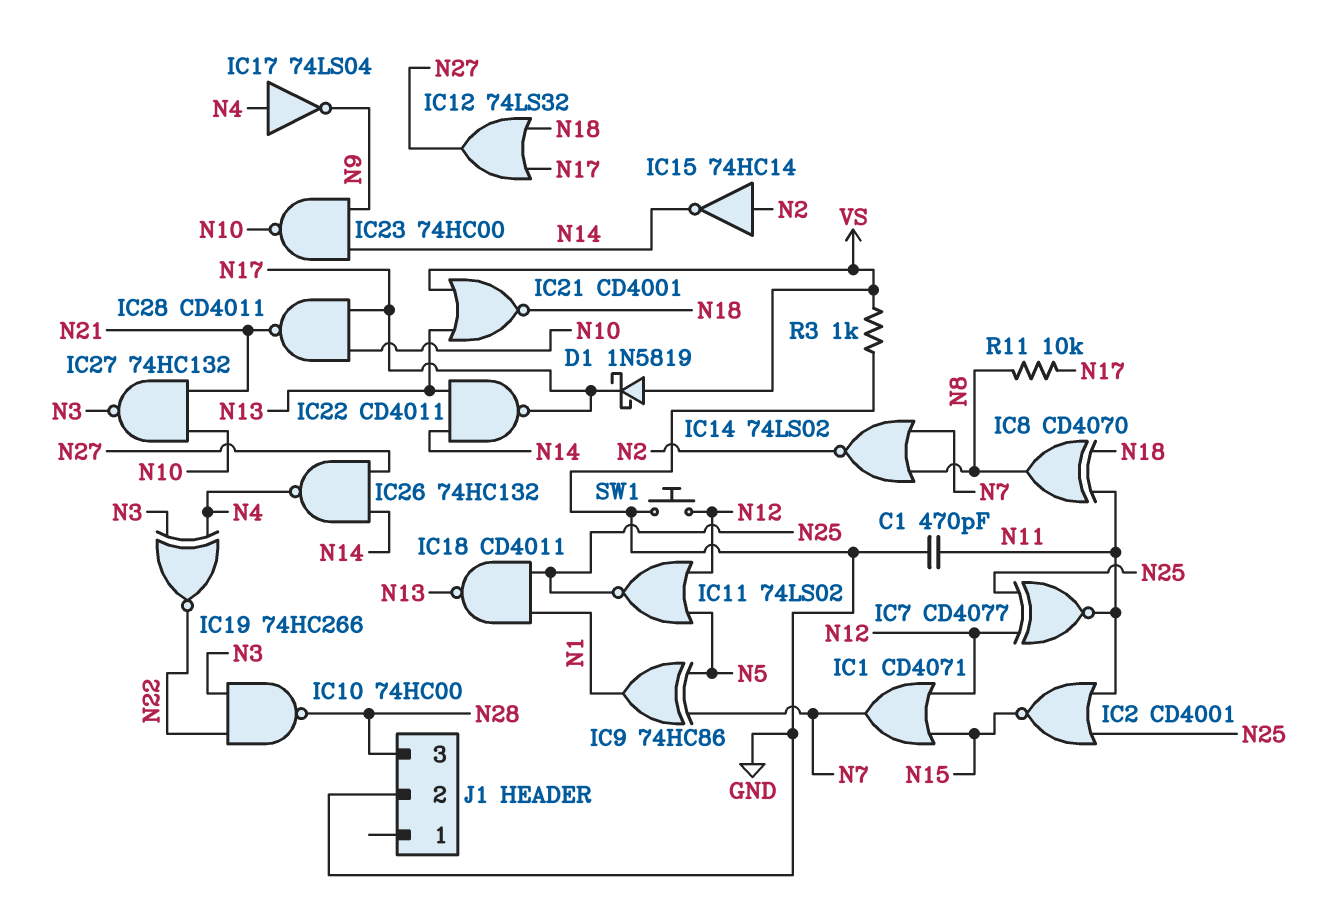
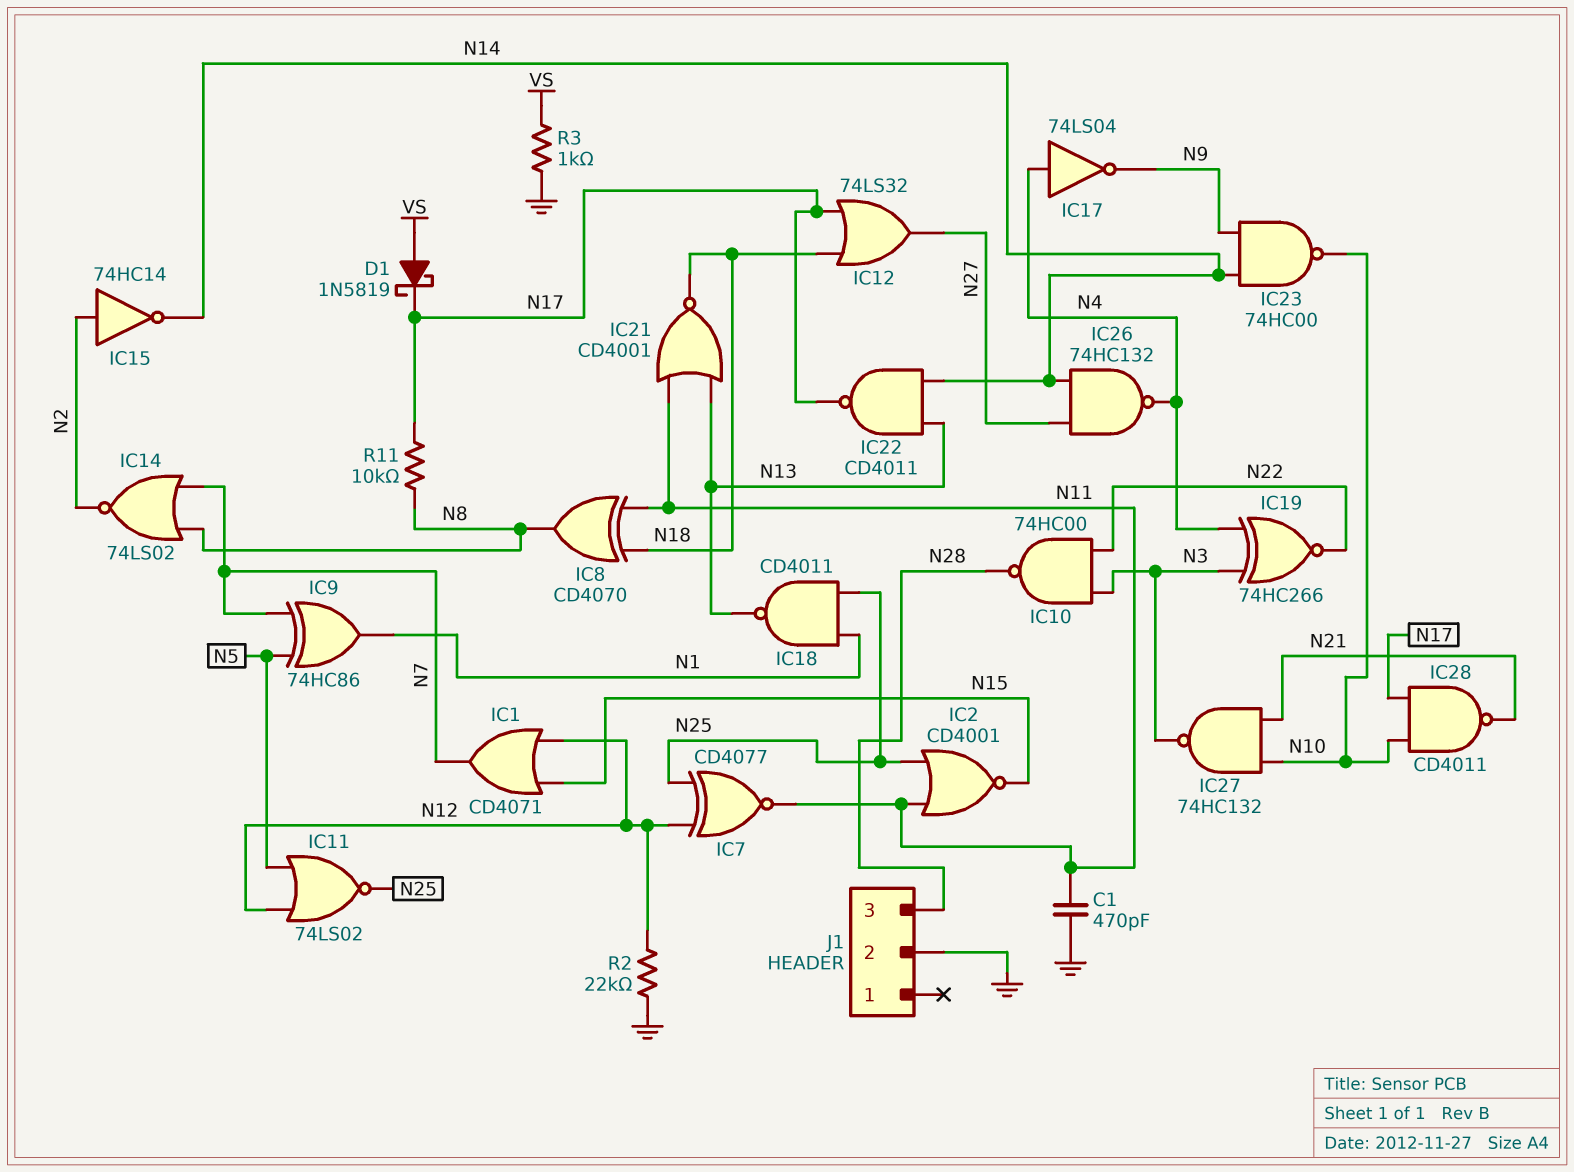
IC21: NOR CD4001 (in N13, in VS, out N18) -> NOR CD4001 (in N11, in N13, out N18)
R2: none -> 22k (GND, N12)
SW1: button (GND, N12) -> none

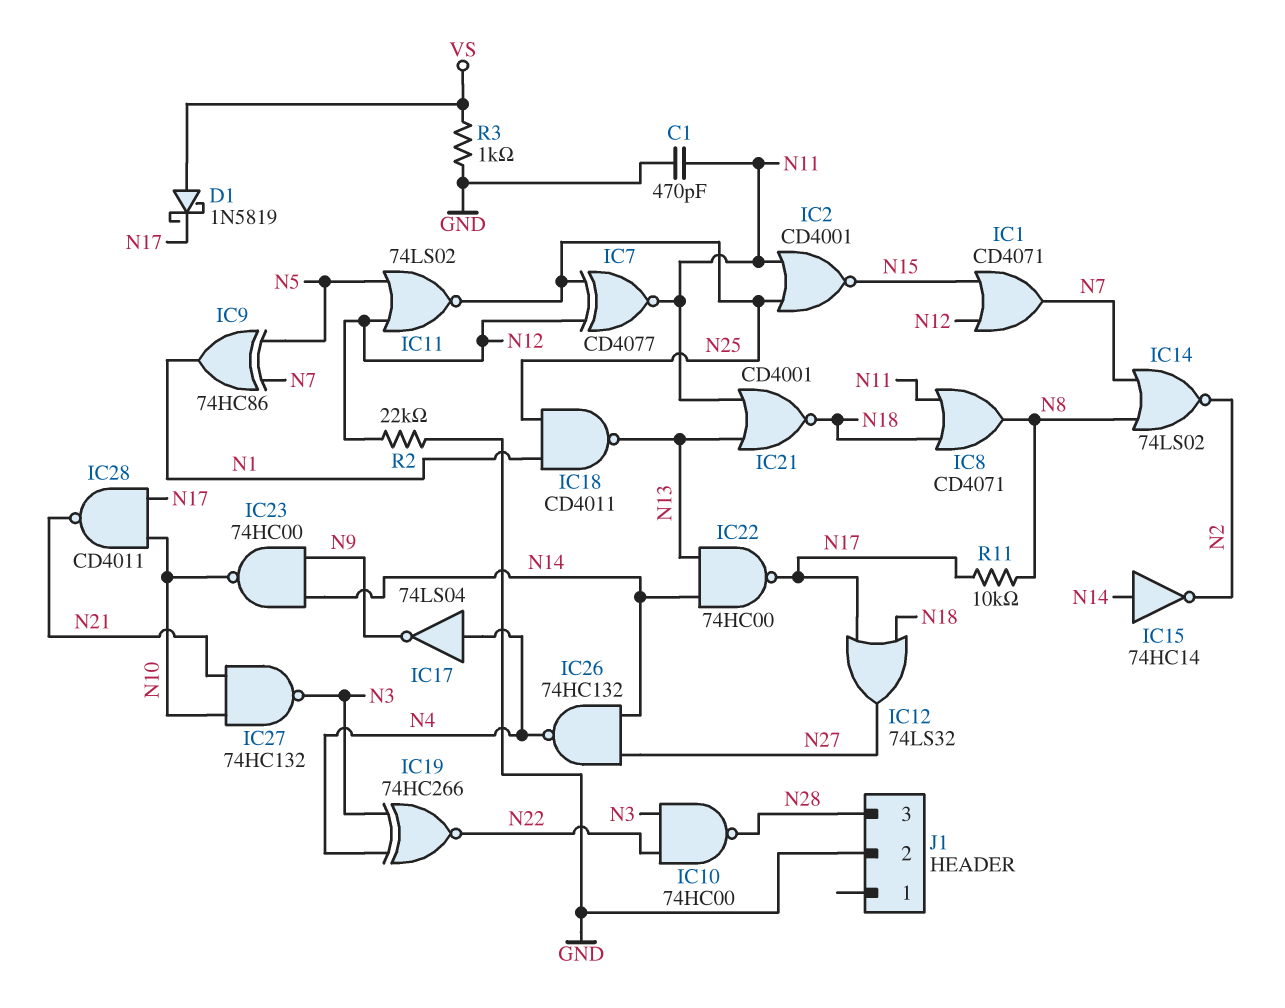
IC8: XOR CD4070 (in N11, in N18, out N8) -> OR CD4071 (in N11, in N18, out N8)
IC15: NOT 74HC14 (in N2, out N14) -> NOT 74HC14 (in N14, out N2)
IC22: NAND CD4011 (in N13, in N14, out N17) -> NAND 74HC00 (in N13, in N14, out N17)

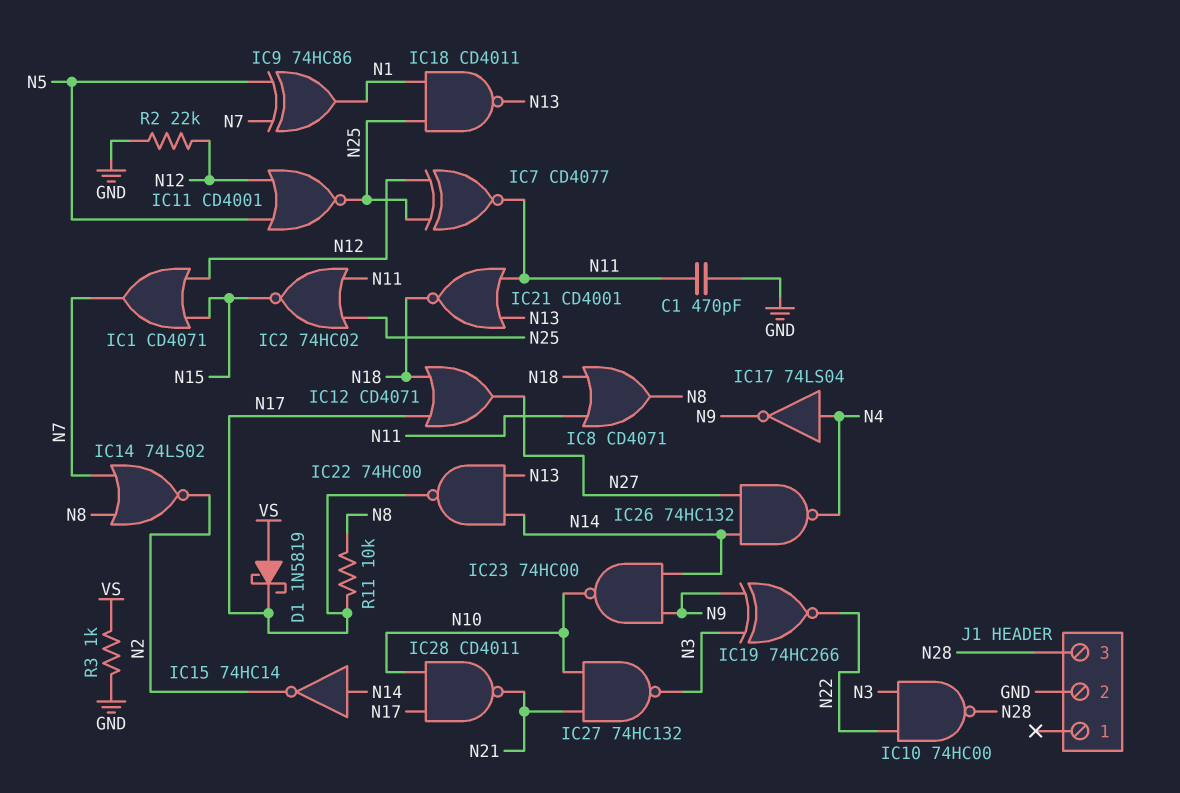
IC2: NOR CD4001 (in N11, in N25, out N15) -> NOR 74HC02 (in N11, in N25, out N15)
IC11: NOR 74LS02 (in N5, in N12, out N25) -> NOR CD4001 (in N5, in N12, out N25)
IC12: OR 74LS32 (in N17, in N18, out N27) -> OR CD4071 (in N17, in N18, out N27)
IC19: XNOR 74HC266 (in N3, in N4, out N22) -> XNOR 74HC266 (in N3, in N9, out N22)

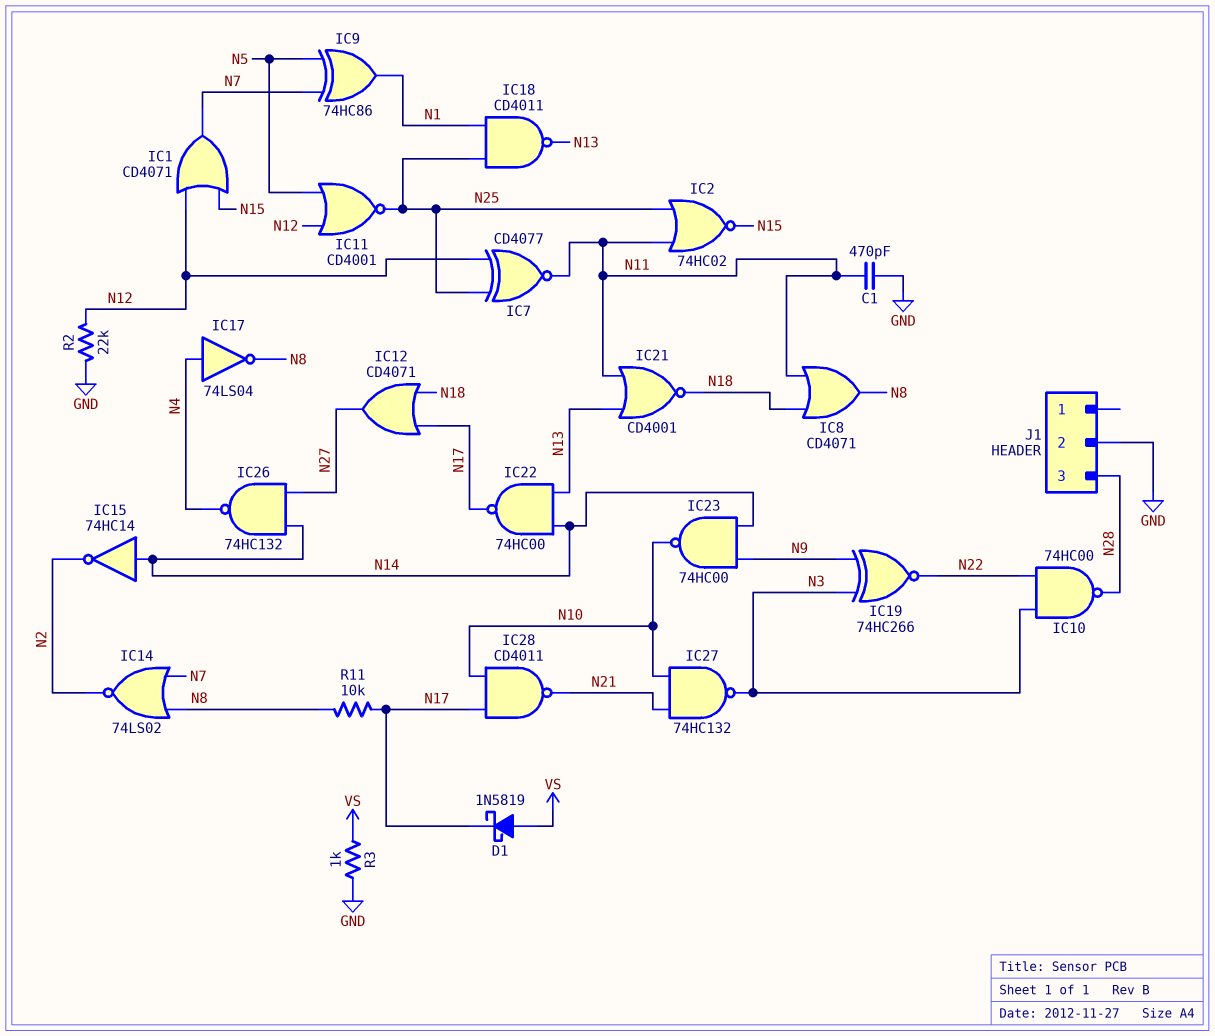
IC17: NOT 74LS04 (in N4, out N9) -> NOT 74LS04 (in N4, out N8)

